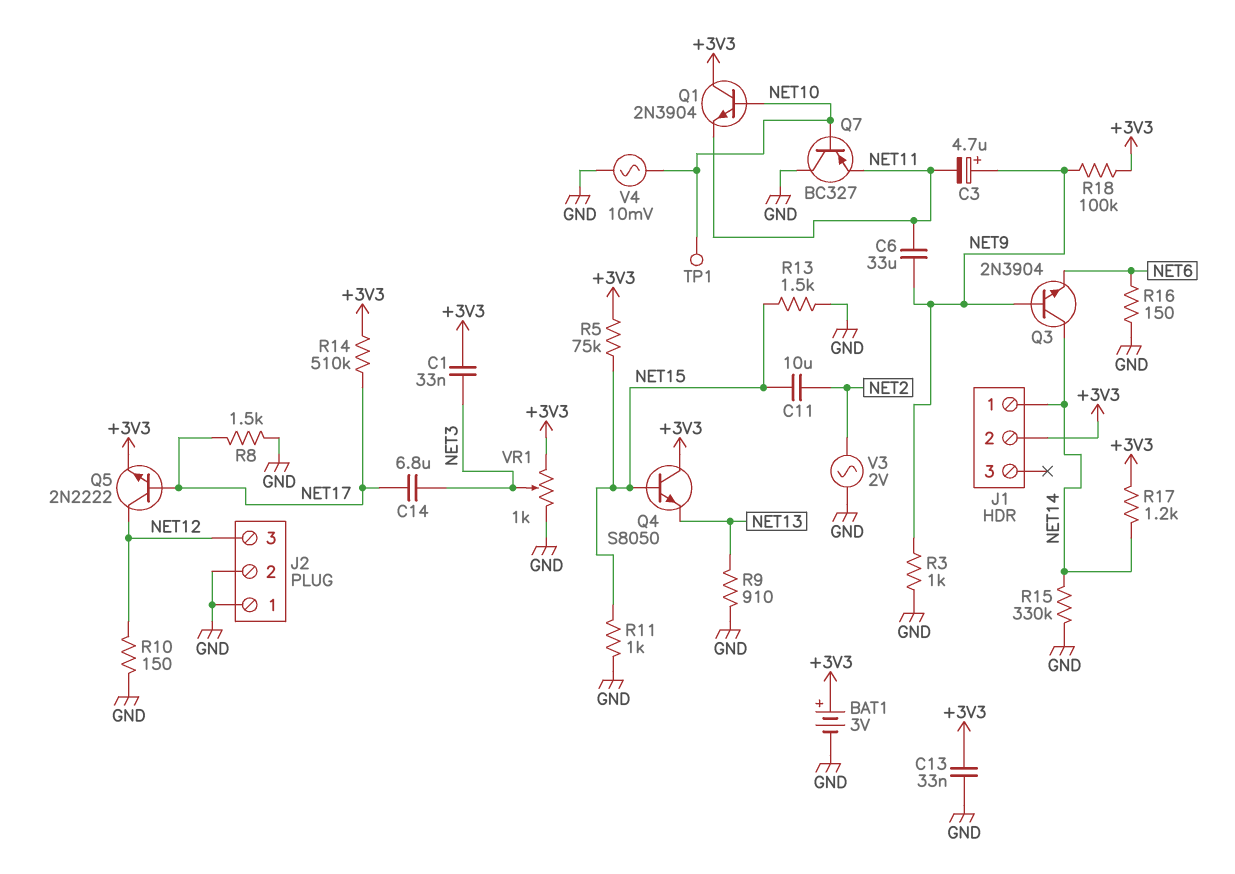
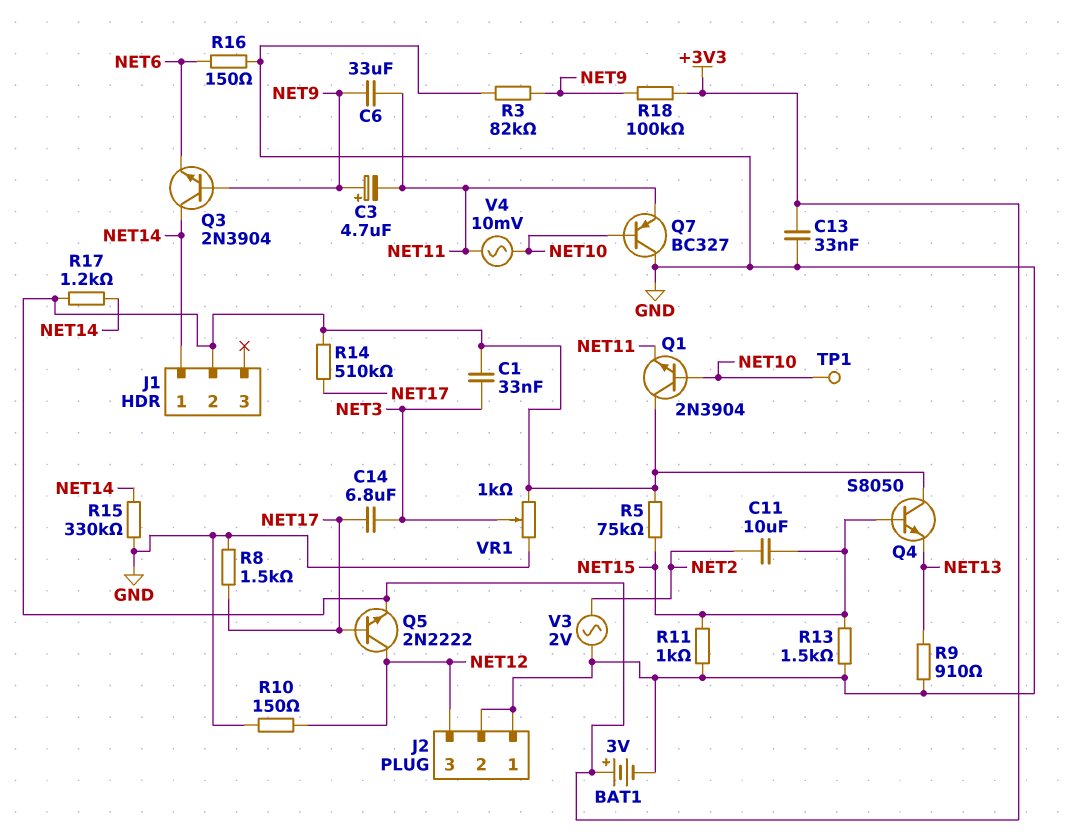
R3: 1k (GND, NET9) -> 82k (GND, NET9)
V4: AC 10mV (GND, NET10) -> AC 10mV (NET10, NET11)

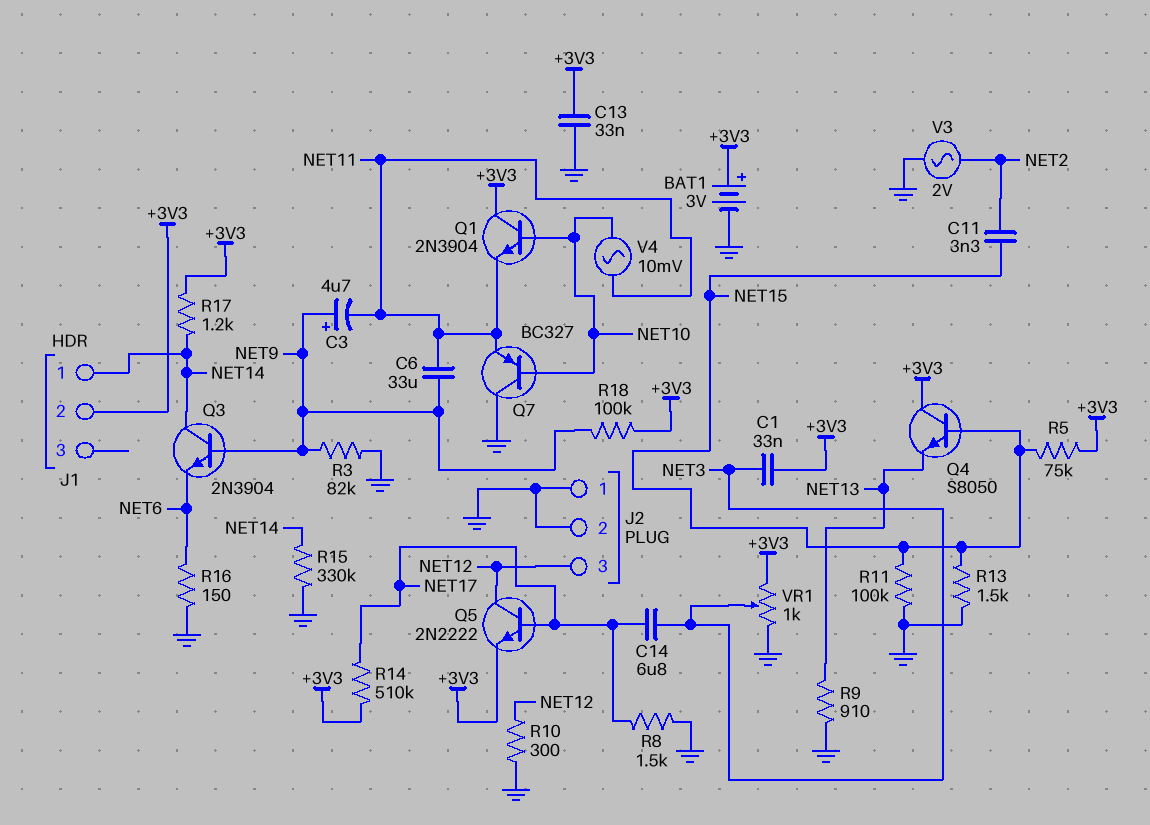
C11: 10uF (NET2, NET15) -> 3.3nF (NET2, NET15)
R10: 150 (GND, NET12) -> 300 (GND, NET12)
R11: 1k (GND, NET15) -> 100k (GND, NET15)
TP1: test point (NET10) -> none

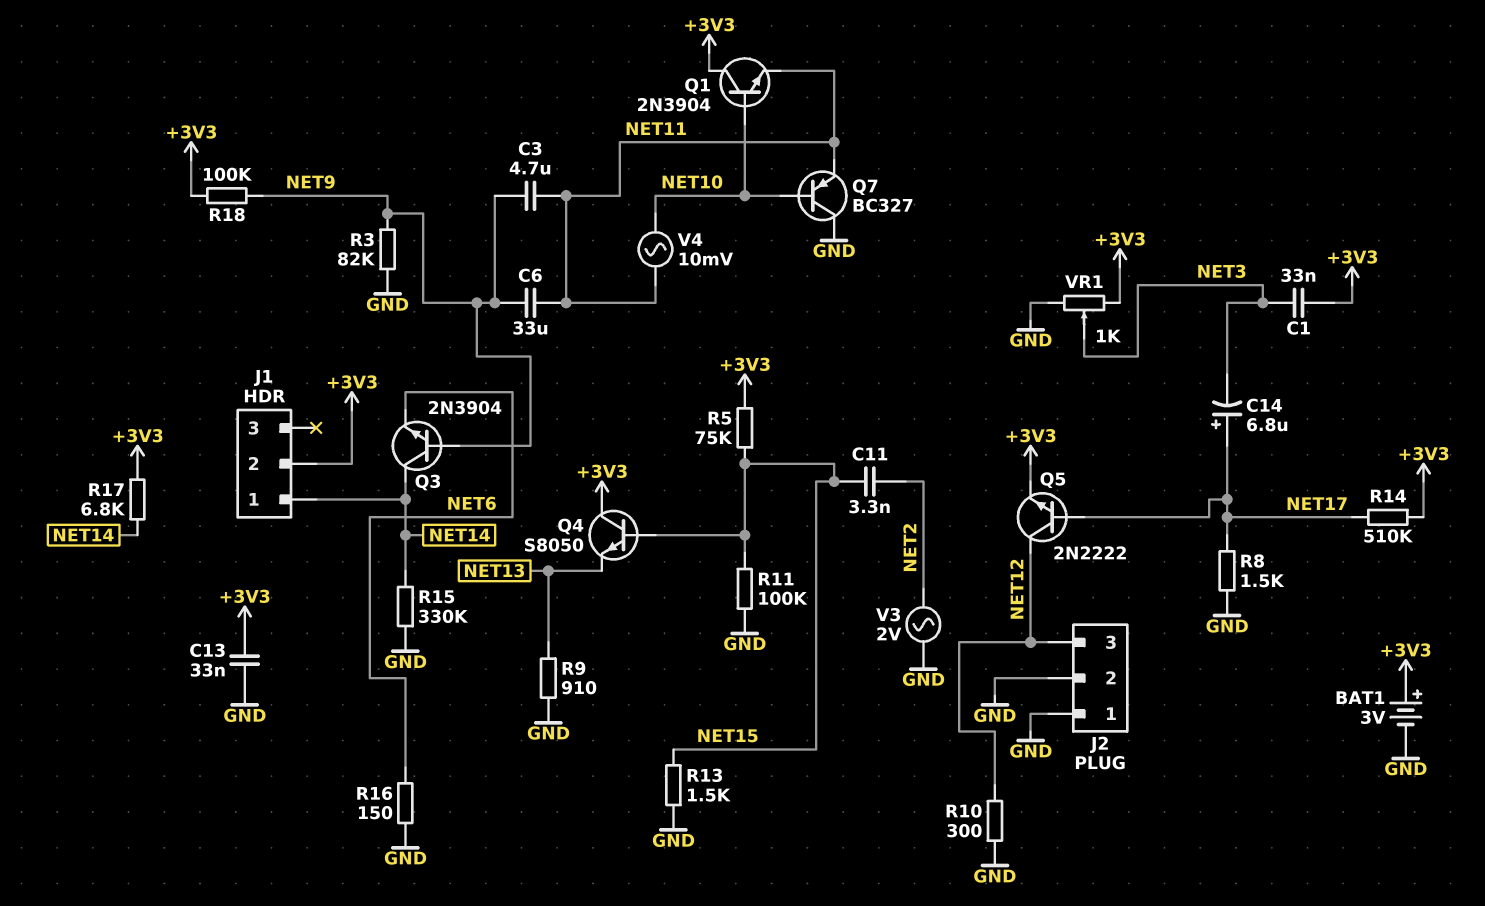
C3: 4.7uF (plus NET9, minus NET11) -> 4.7uF (NET9, NET11)
C14: 6.8uF (NET3, NET17) -> 6.8uF (plus NET17, minus NET3)
R17: 1.2k (+3V3, NET14) -> 6.8k (+3V3, NET14)

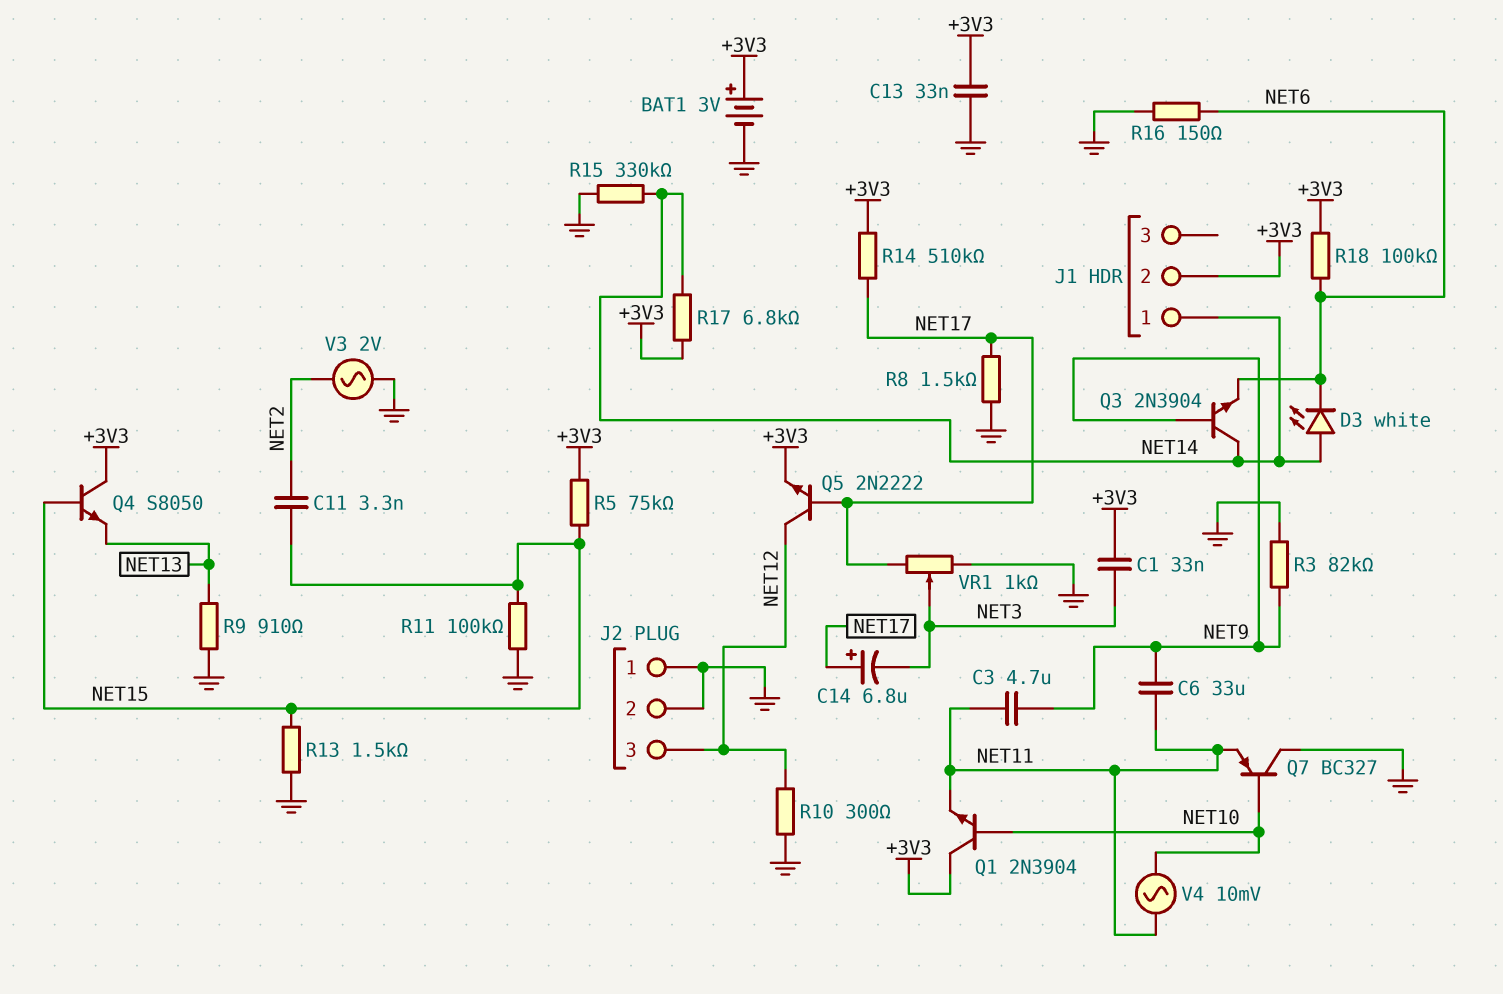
D3: none -> LED white (A NET14, K NET6)
R18: 100k (+3V3, NET9) -> 100k (+3V3, NET6)
VR1: 1k (+3V3, GND, wiper NET3) -> 1k (GND, NET17, wiper NET3)

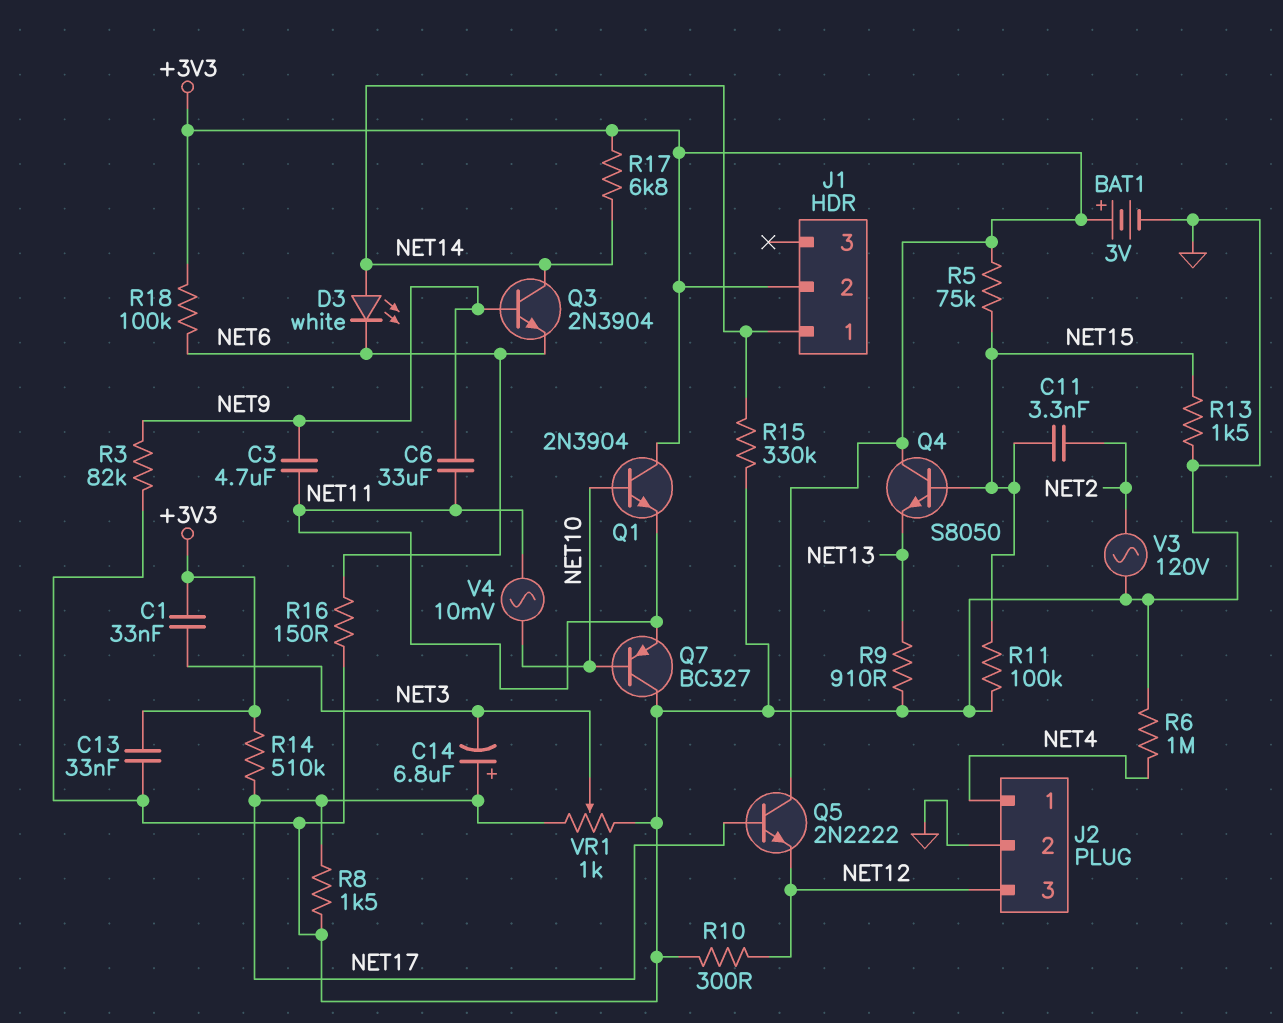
J2 pin 1: GND -> NET4
Q5: NPN 2N2222 (B NET17, C NET12, E +3V3) -> NPN 2N2222 (B NET17, C +3V3, E NET12)
R6: none -> 1M (GND, NET4)
V3: AC 2V (GND, NET2) -> AC 120V (GND, NET2)

